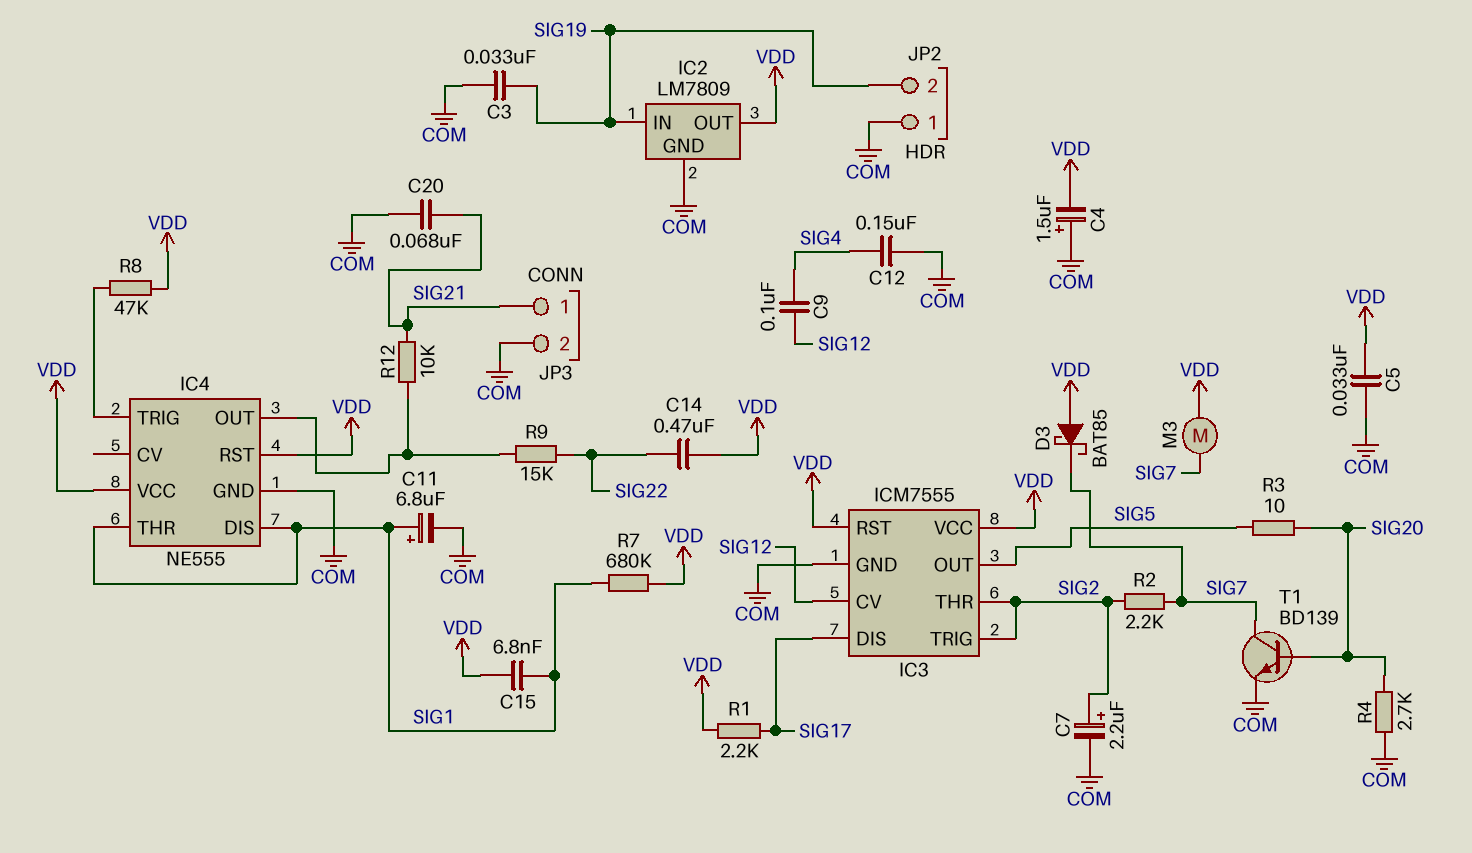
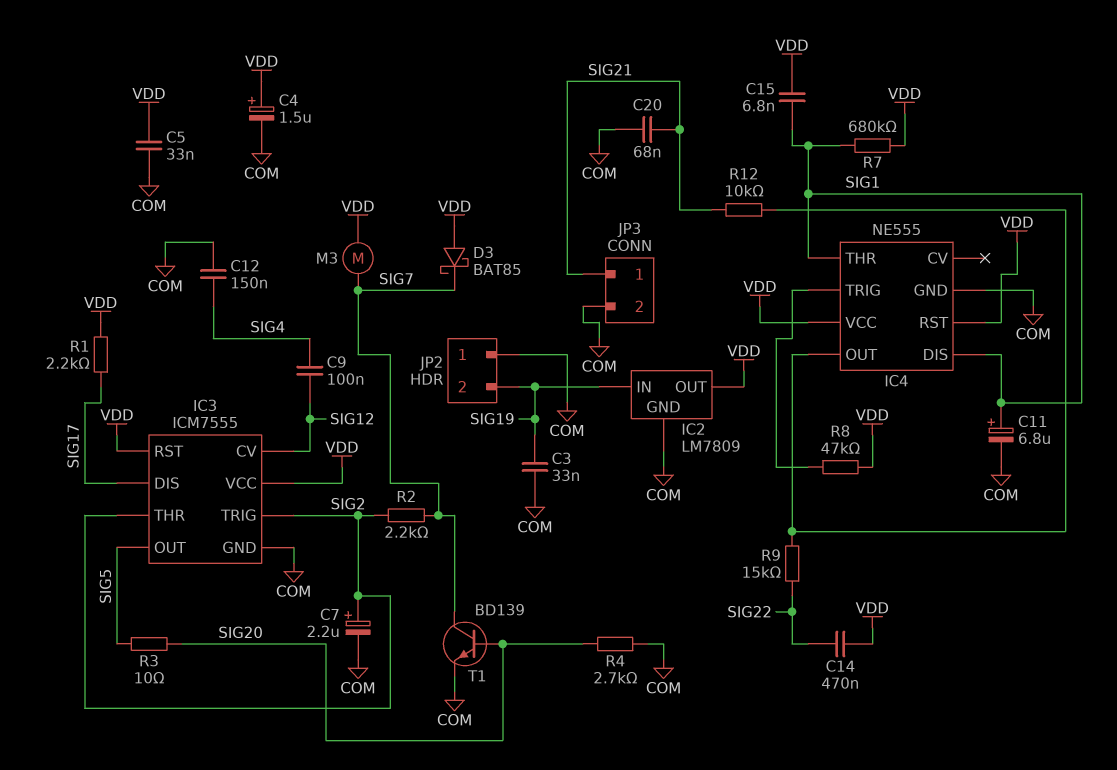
C4: 1.5uF (plus COM, minus VDD) -> 1.5uF (plus VDD, minus COM)

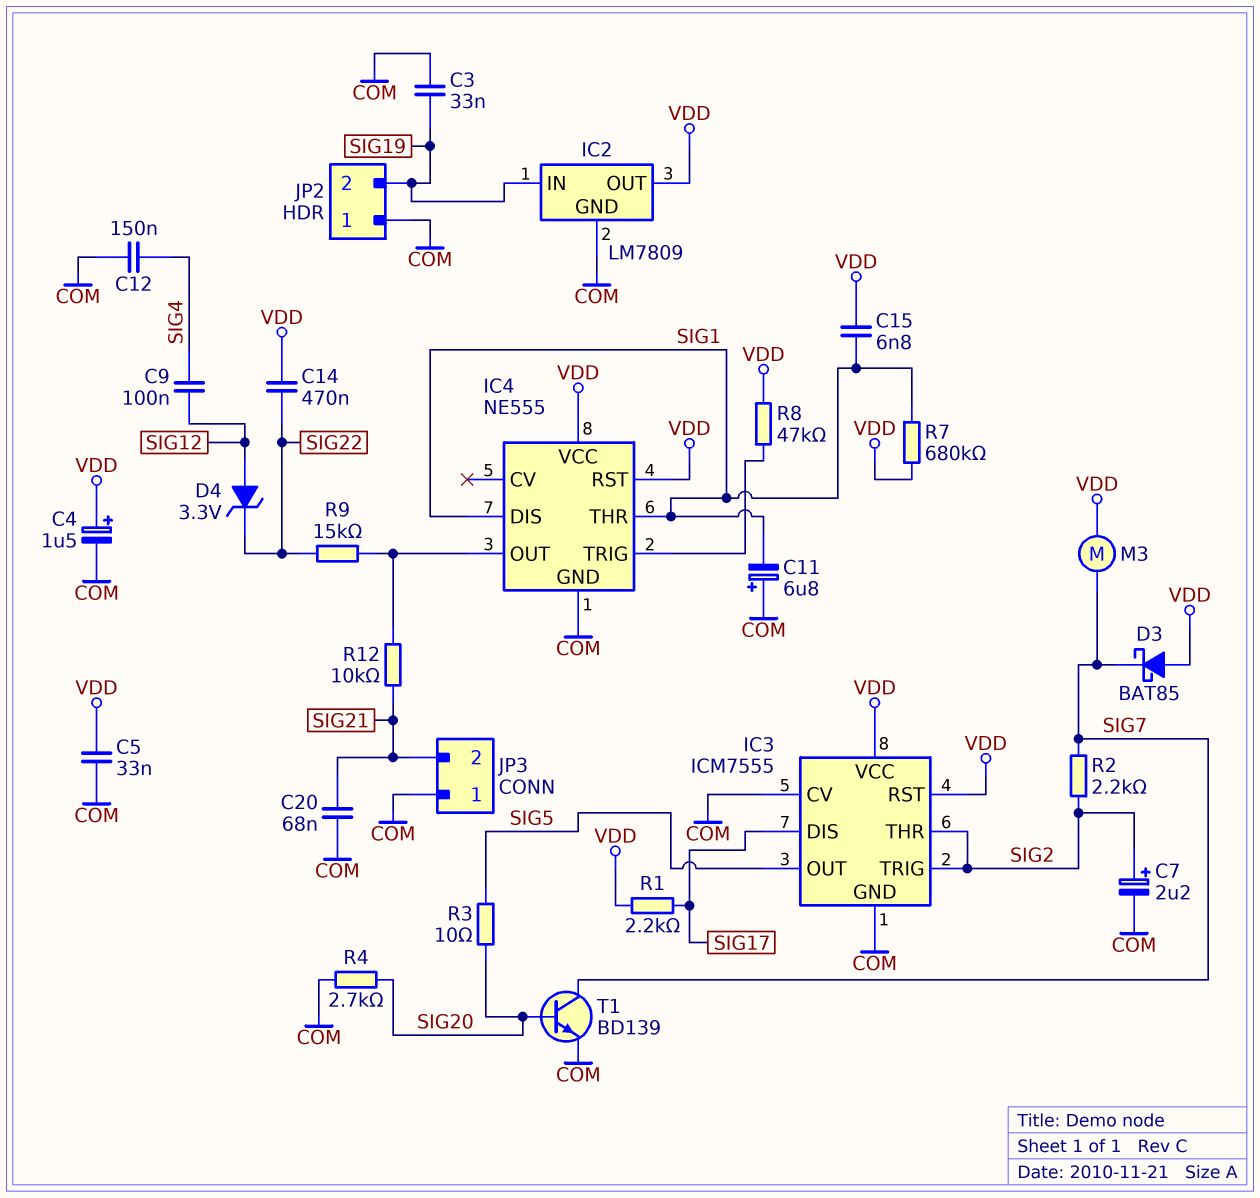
C11: 6.8uF (plus SIG1, minus COM) -> 6.8uF (plus COM, minus SIG1)
D4: none -> zener 3.3V (A SIG12, K SIG22)
IC3 pin CV: SIG12 -> COM
JP3 pin 1: SIG21 -> COM
JP3 pin 2: COM -> SIG21

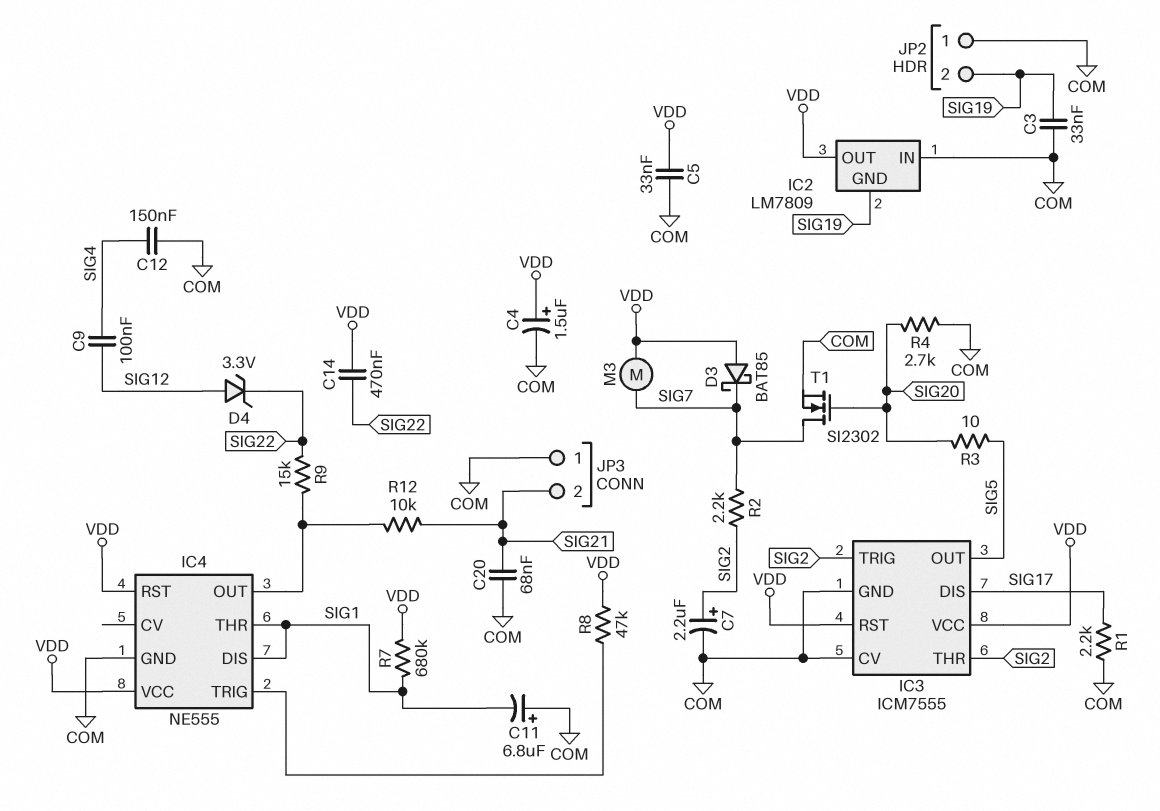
C15: 6.8nF (SIG1, VDD) -> none
IC2 pin GND: COM -> SIG19
IC2 pin IN: SIG19 -> COM
R1: 2.2k (SIG17, VDD) -> 2.2k (COM, SIG17)
T1: NPN BD139 (B SIG20, C SIG7, E COM) -> NMOS SI2302 (G SIG20, D SIG7, S COM)

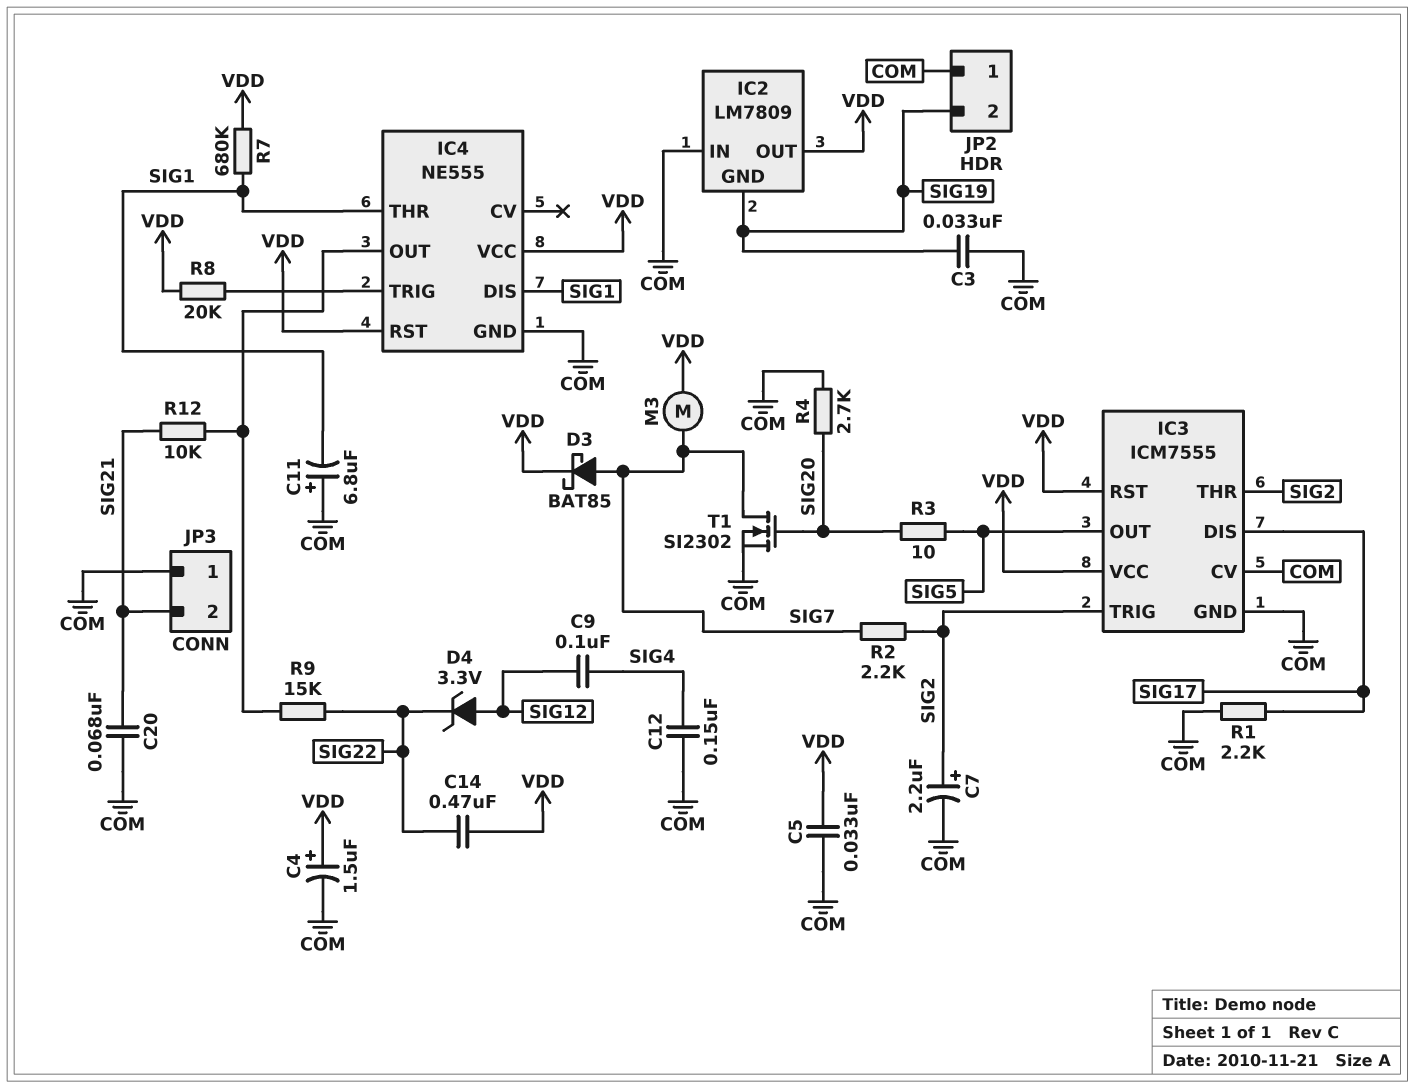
D3: schottky BAT85 (A VDD, K SIG7) -> schottky BAT85 (A SIG7, K VDD)
R8: 47k (IC4/TRIG, VDD) -> 20k (IC4/TRIG, VDD)

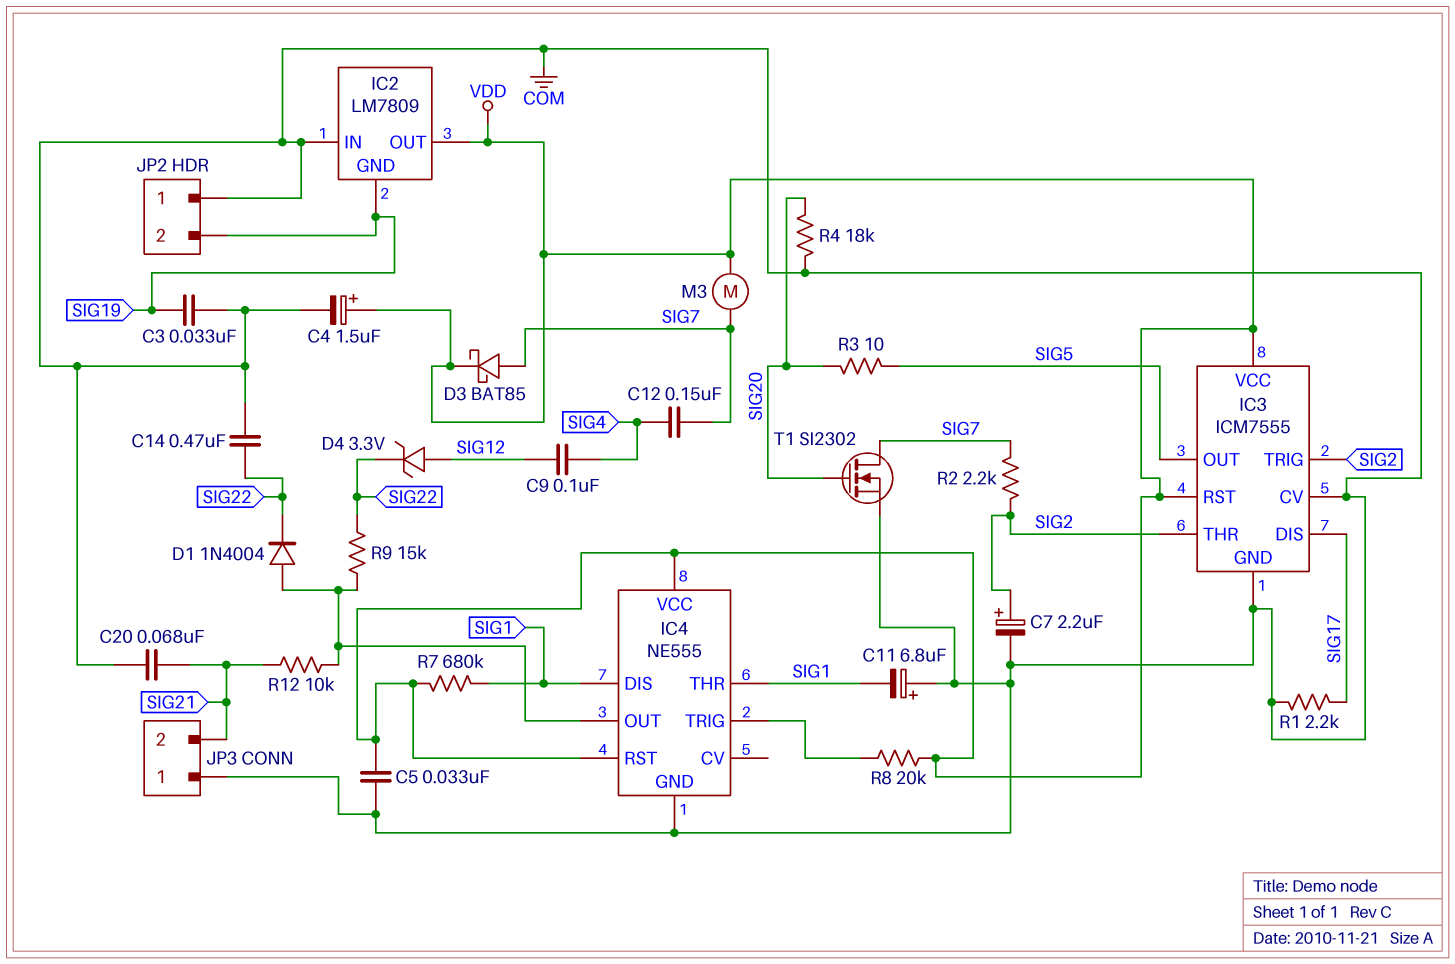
C12: 150nF (COM, SIG4) -> 150nF (SIG4, SIG7)
C14: 470nF (SIG22, VDD) -> 470nF (COM, SIG22)
D1: none -> diode 1N4004 (A IC4/OUT, K SIG22)
R4: 2.7k (COM, SIG20) -> 18k (COM, SIG20)

